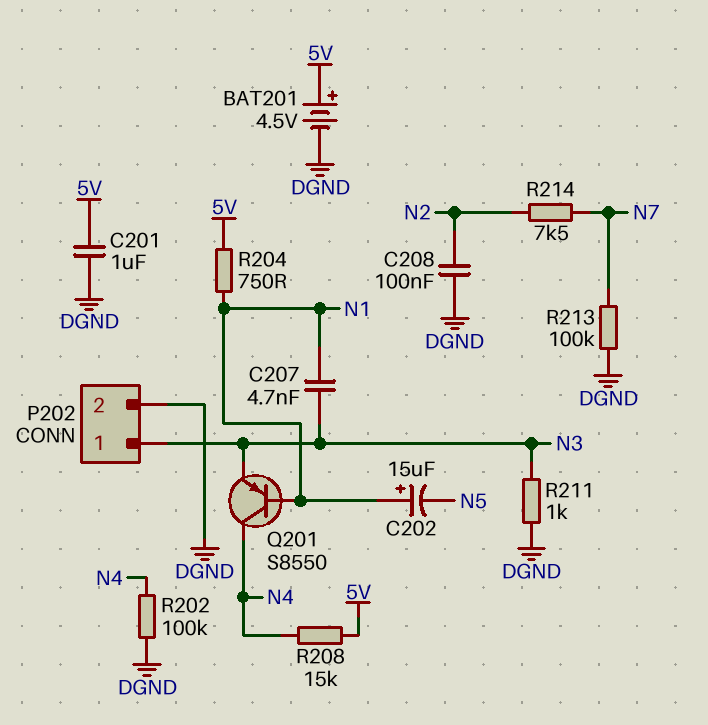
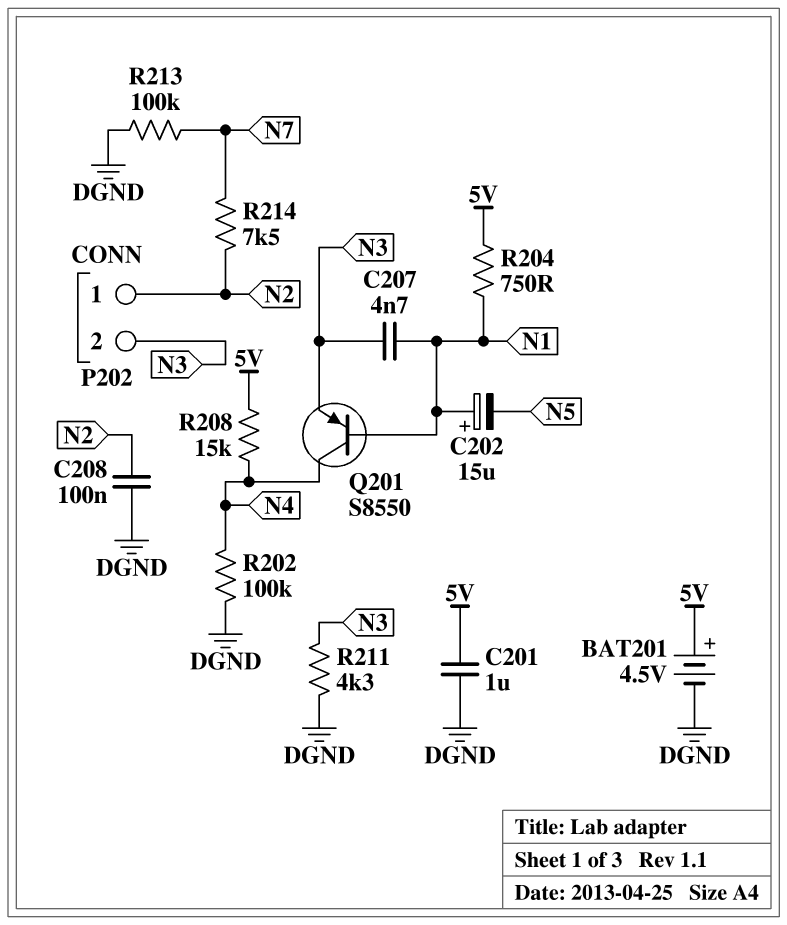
P202 pin 1: N3 -> N2
P202 pin 2: DGND -> N3
R211: 1k (DGND, N3) -> 4.3k (DGND, N3)

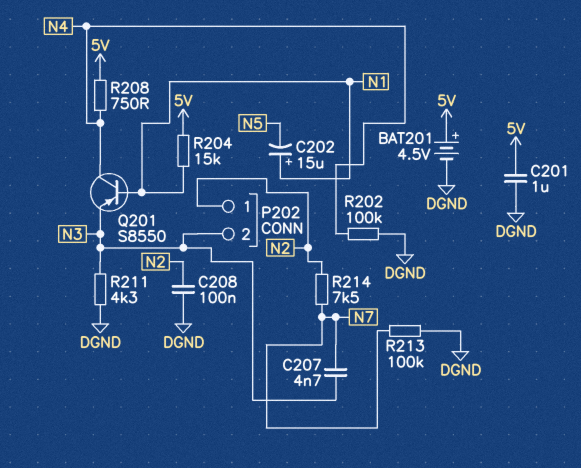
C207: 4.7nF (N1, N3) -> 4.7nF (N3, N7)
R204: 750 (5V, N1) -> 15k (5V, N1)
R208: 15k (5V, N4) -> 750 (5V, N4)

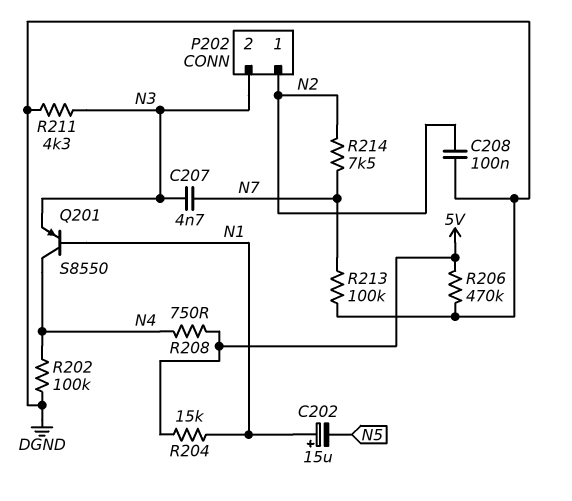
BAT201: 4.5V (plus 5V, minus DGND) -> none
C201: 1uF (5V, DGND) -> none
R206: none -> 470k (5V, DGND)

